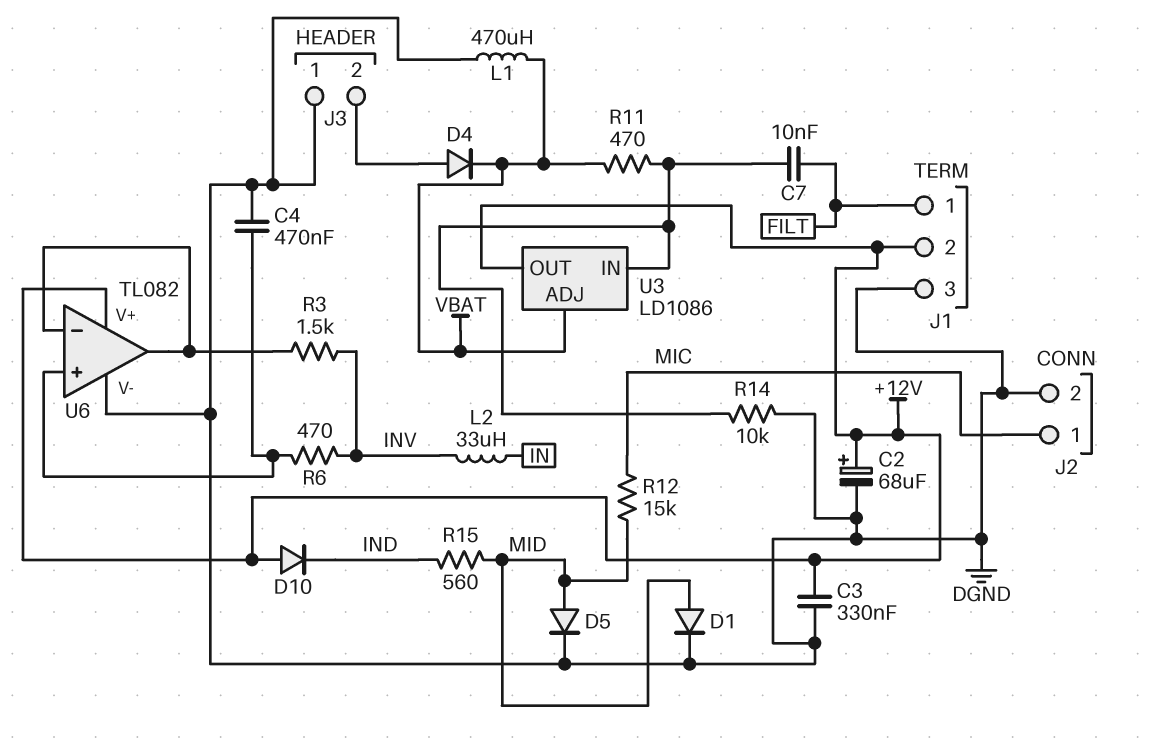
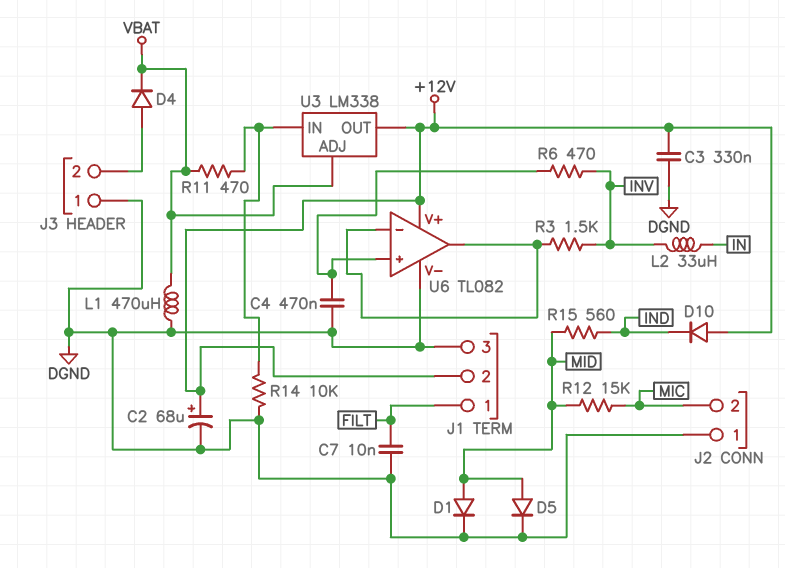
C7: 10nF (FILT, U3/IN) -> 10nF (DGND, FILT)
J2 pin 1: MIC -> DGND
J2 pin 2: DGND -> MIC
U3: LD1086 -> LM338

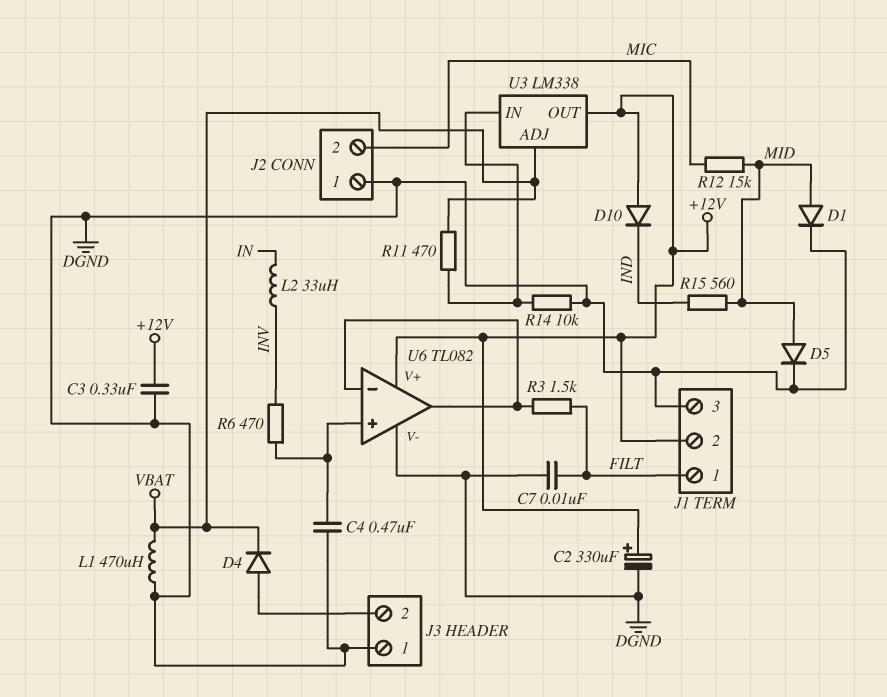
C2: 68uF (plus +12V, minus DGND) -> 330uF (plus +12V, minus DGND)
R3: 1.5k (INV, U6/in-) -> 1.5k (FILT, U6/in-)

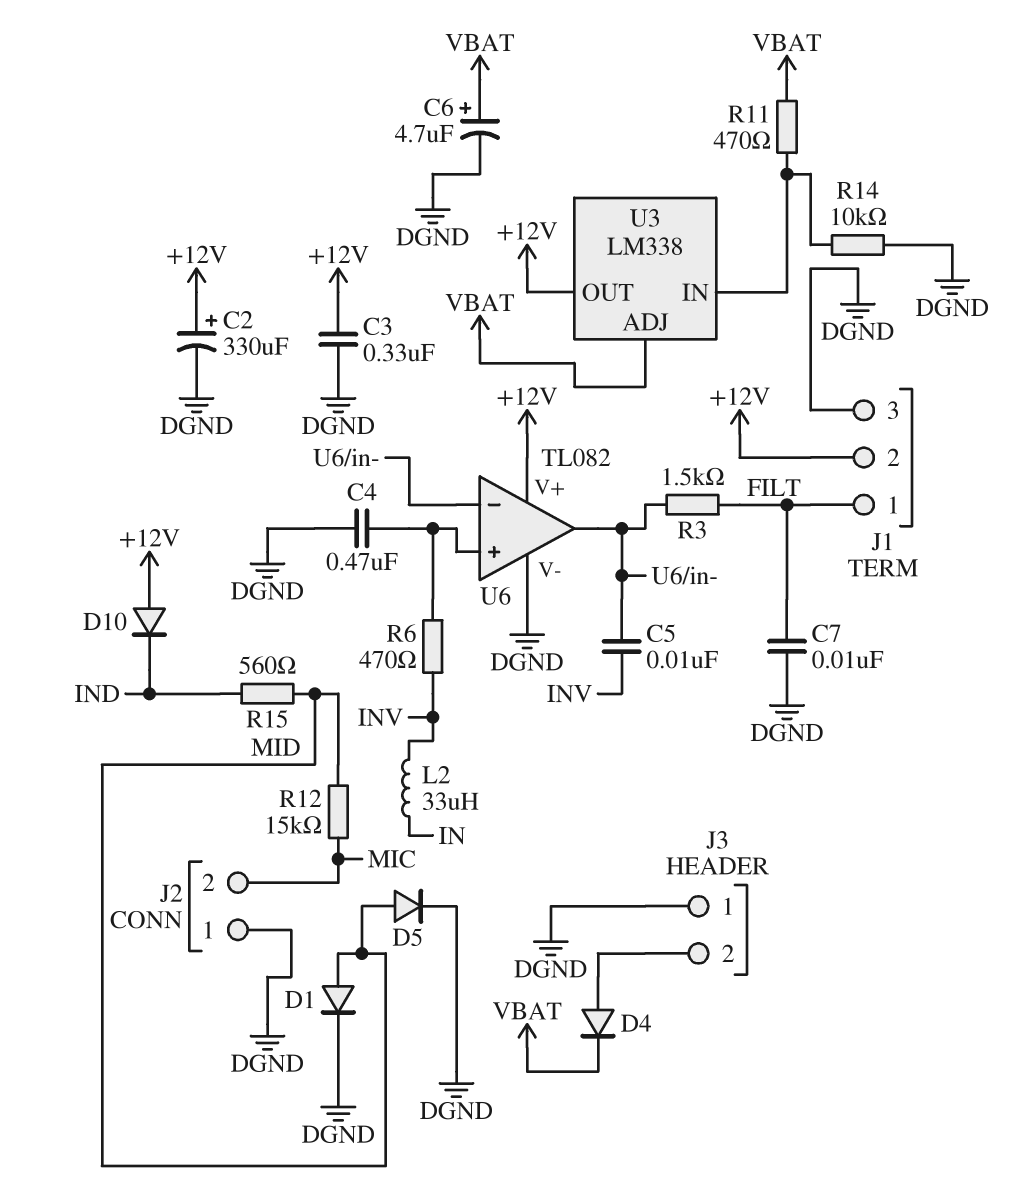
C5: none -> 10nF (INV, U6/in-)
C6: none -> 4.7uF (plus VBAT, minus DGND)
L1: 470uH (DGND, VBAT) -> none

